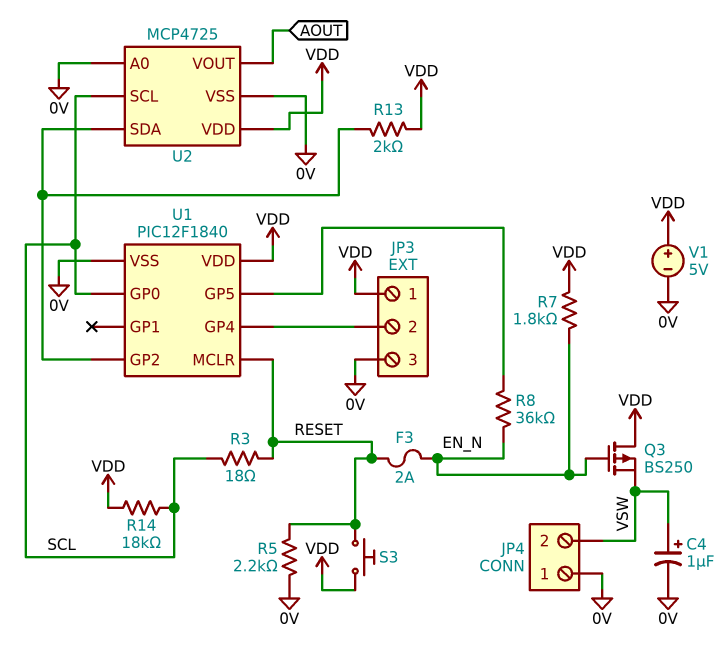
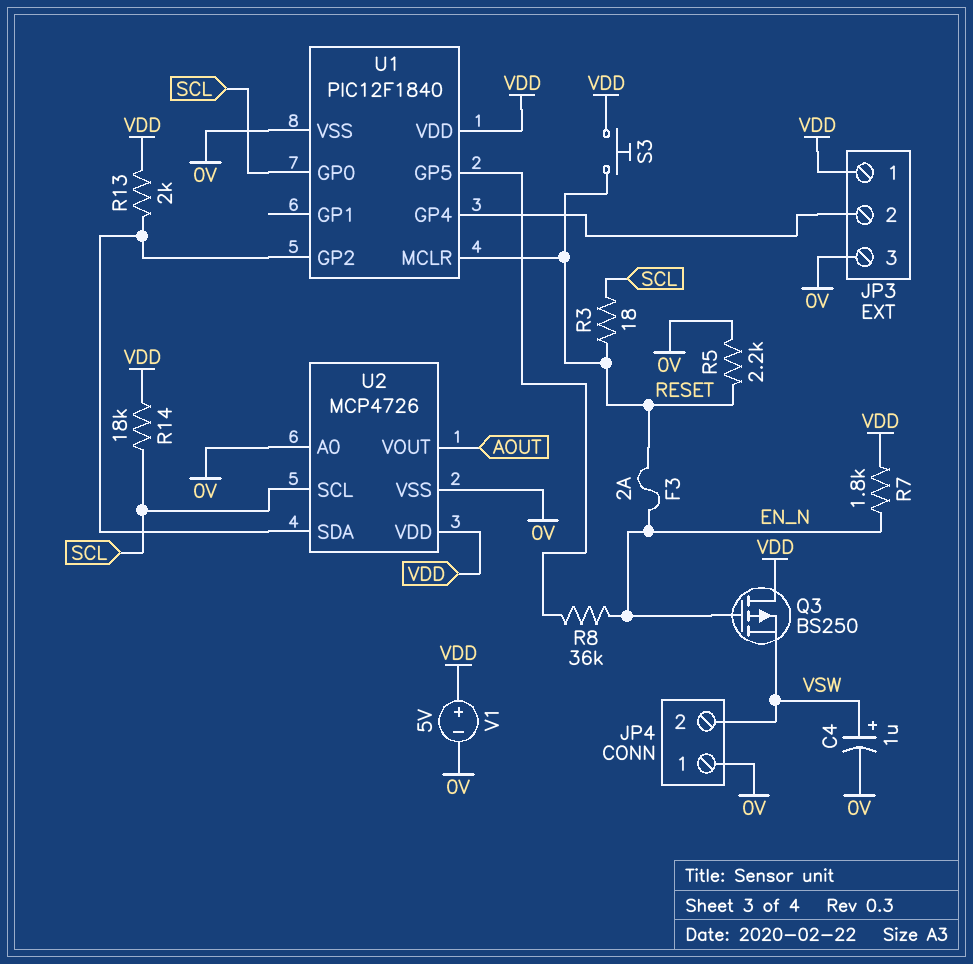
U2: MCP4725 -> MCP4726

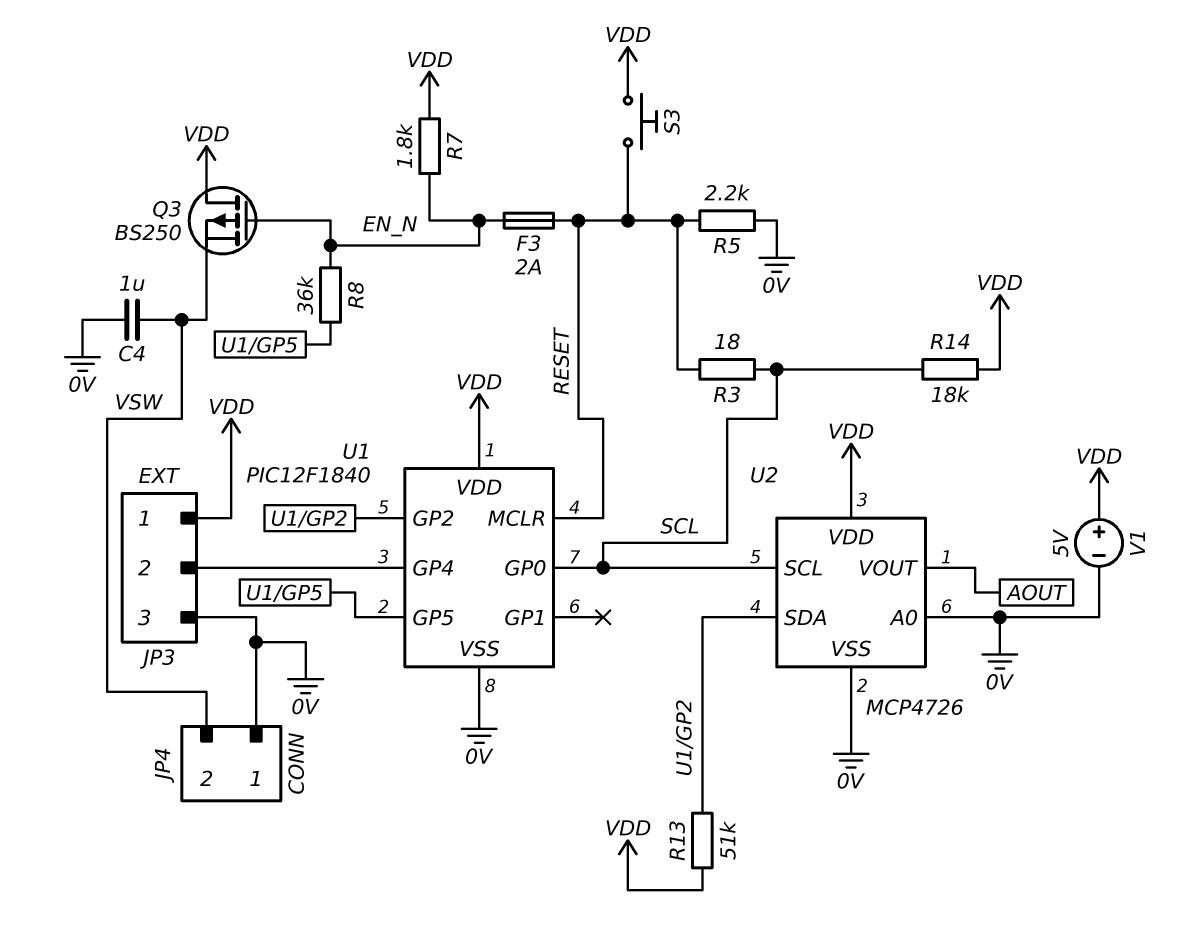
C4: 1uF (plus VSW, minus 0V) -> 1uF (0V, VSW)
R13: 2k (U1/GP2, VDD) -> 51k (U1/GP2, VDD)

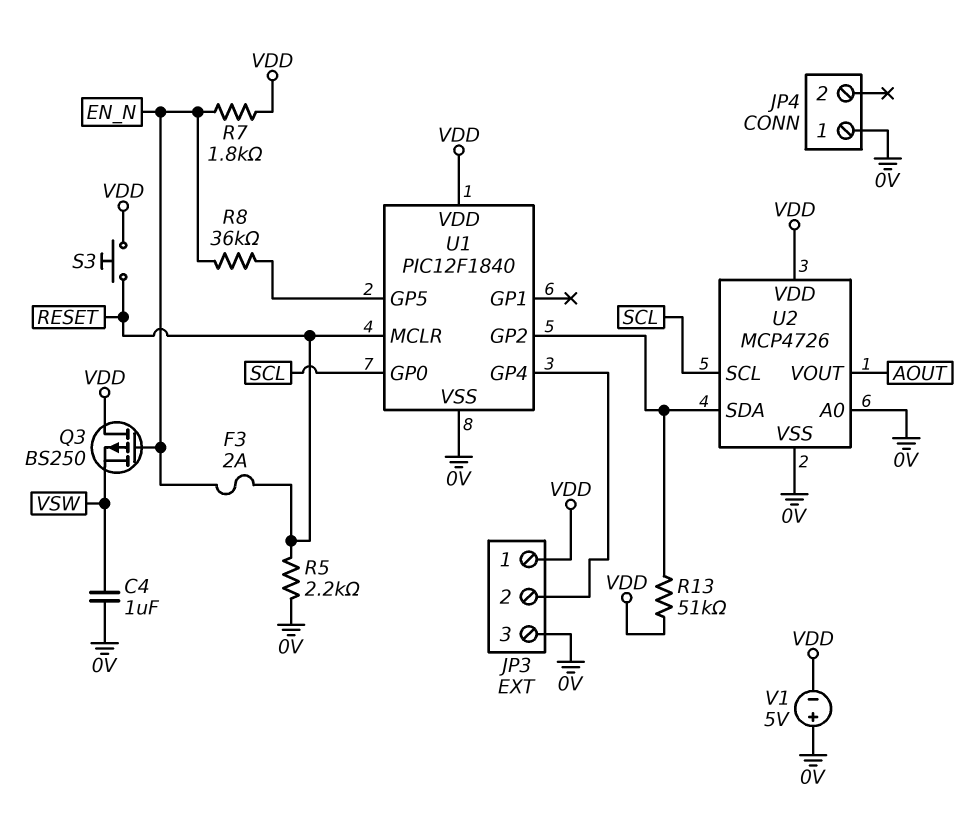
JP4 pin 2: VSW -> none
R3: 18 (RESET, SCL) -> none
R14: 18k (SCL, VDD) -> none
V1: 5V (plus VDD, minus 0V) -> 5V (plus 0V, minus VDD)

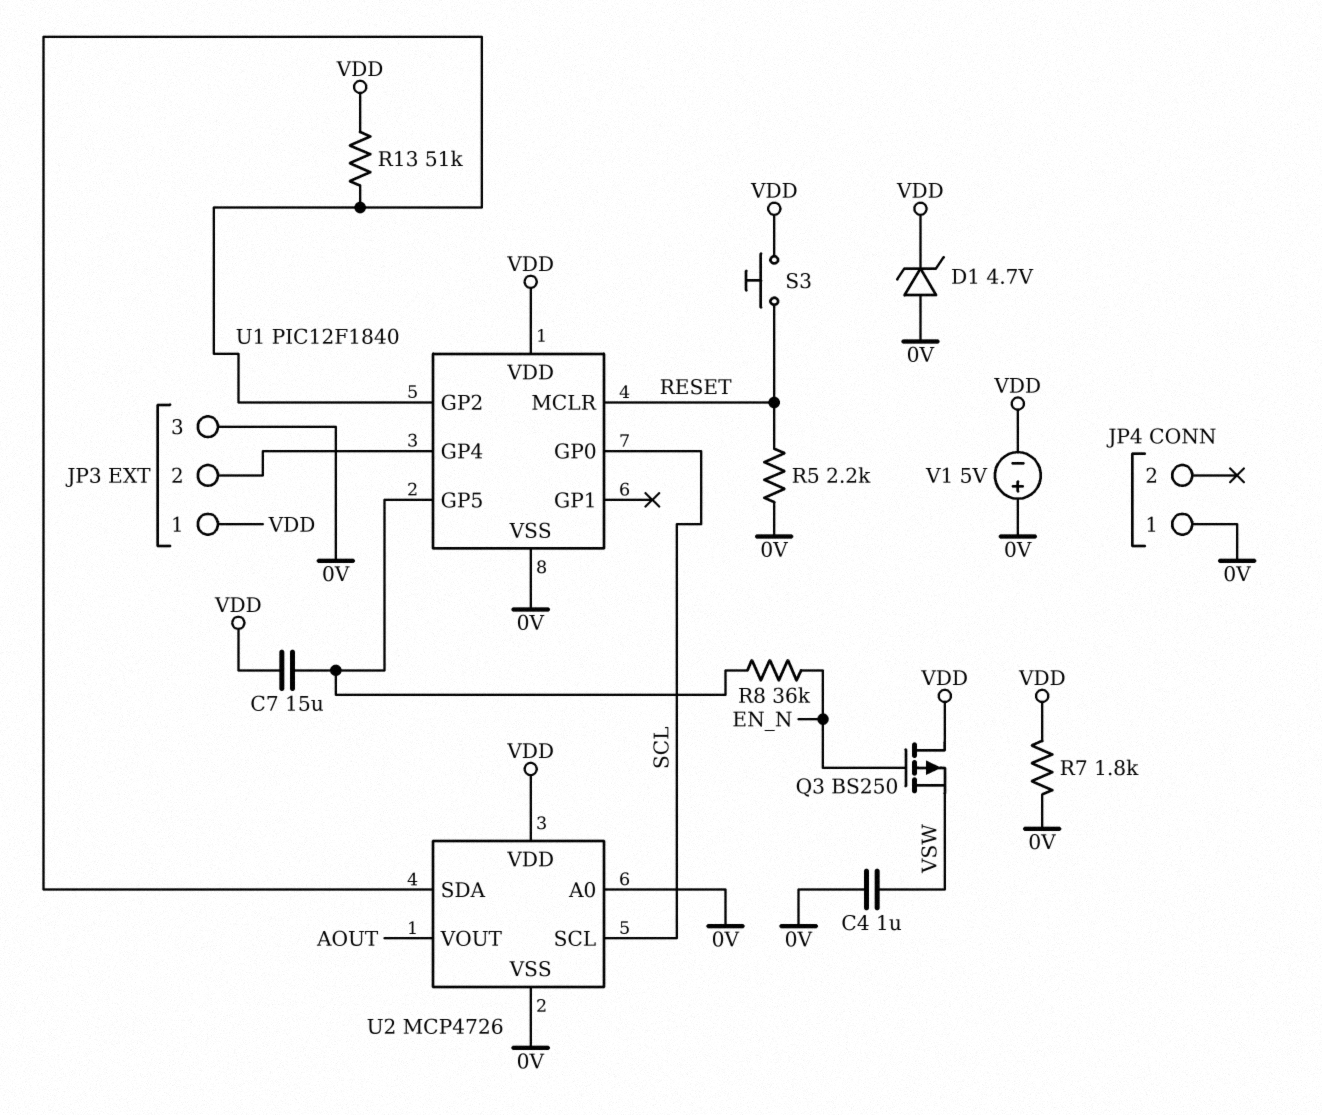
C7: none -> 15uF (U1/GP5, VDD)
D1: none -> zener 4.7V (A 0V, K VDD)
F3: 2A (EN_N, RESET) -> none
R7: 1.8k (EN_N, VDD) -> 1.8k (0V, VDD)

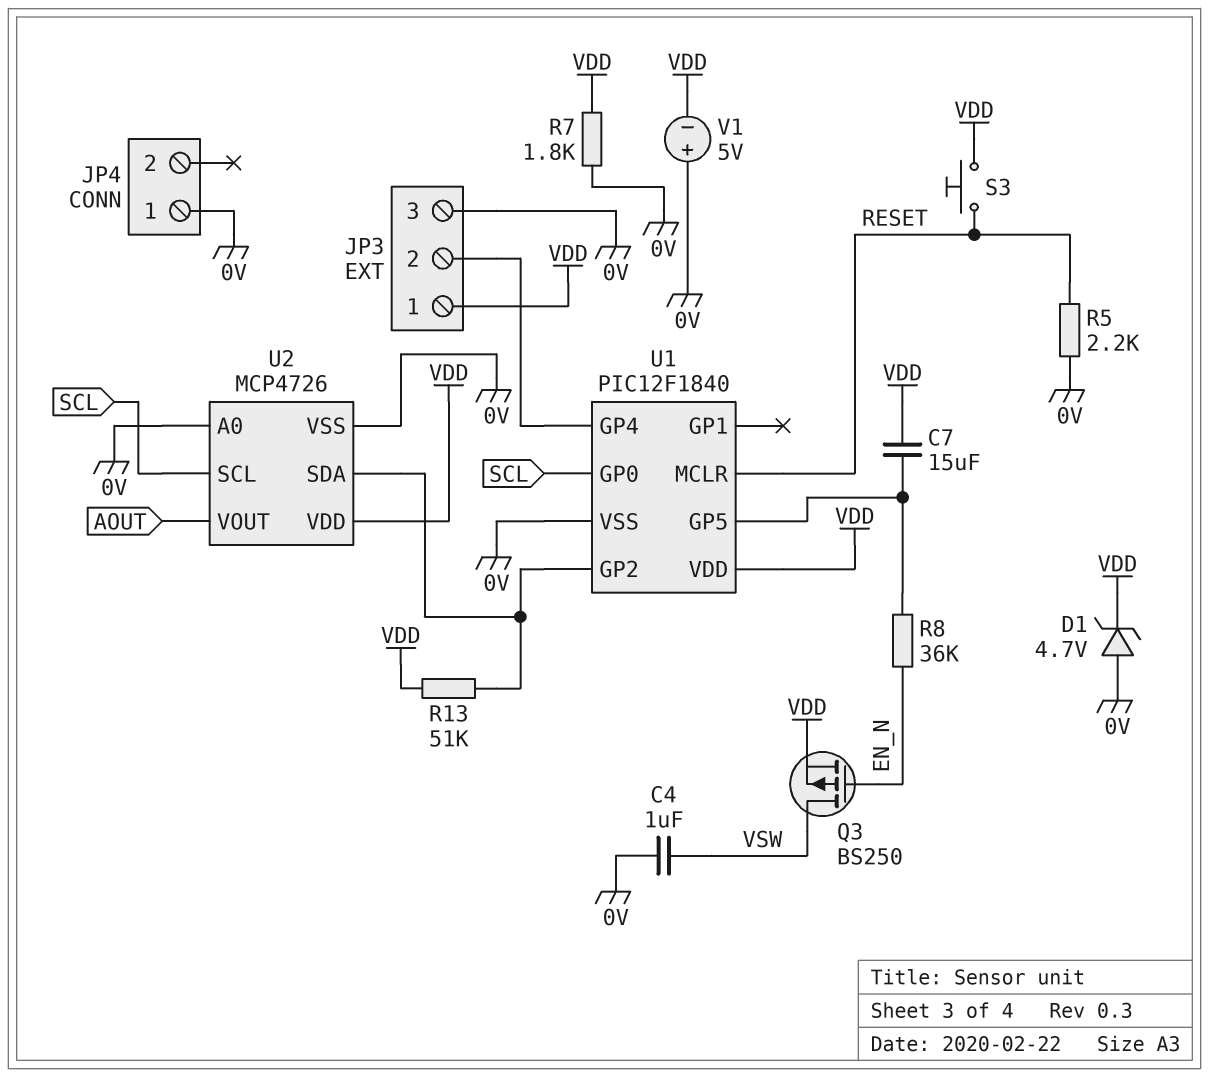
Q3: PMOS BS250 (G EN_N, D VDD, S VSW) -> PMOS BS250 (G EN_N, D VSW, S VDD)

